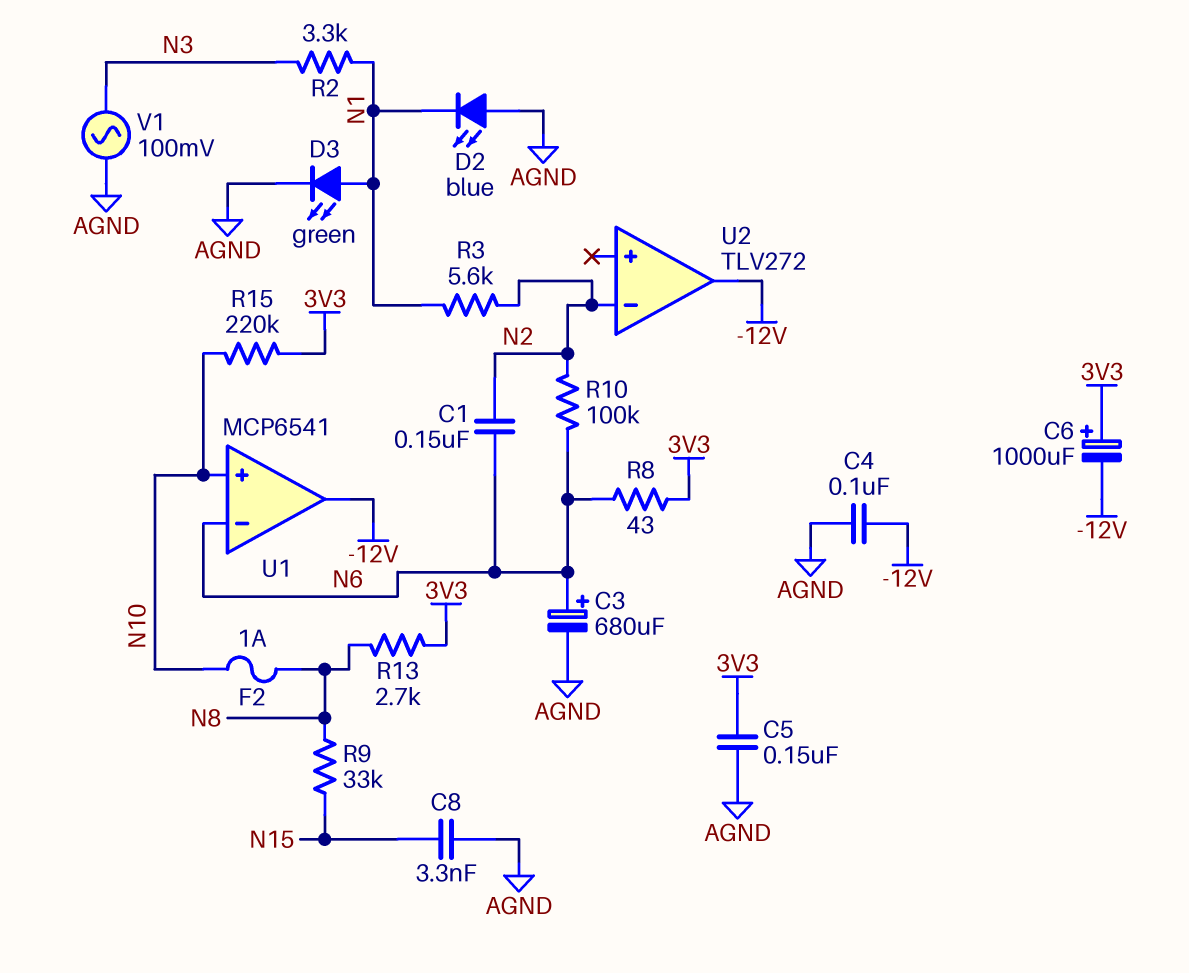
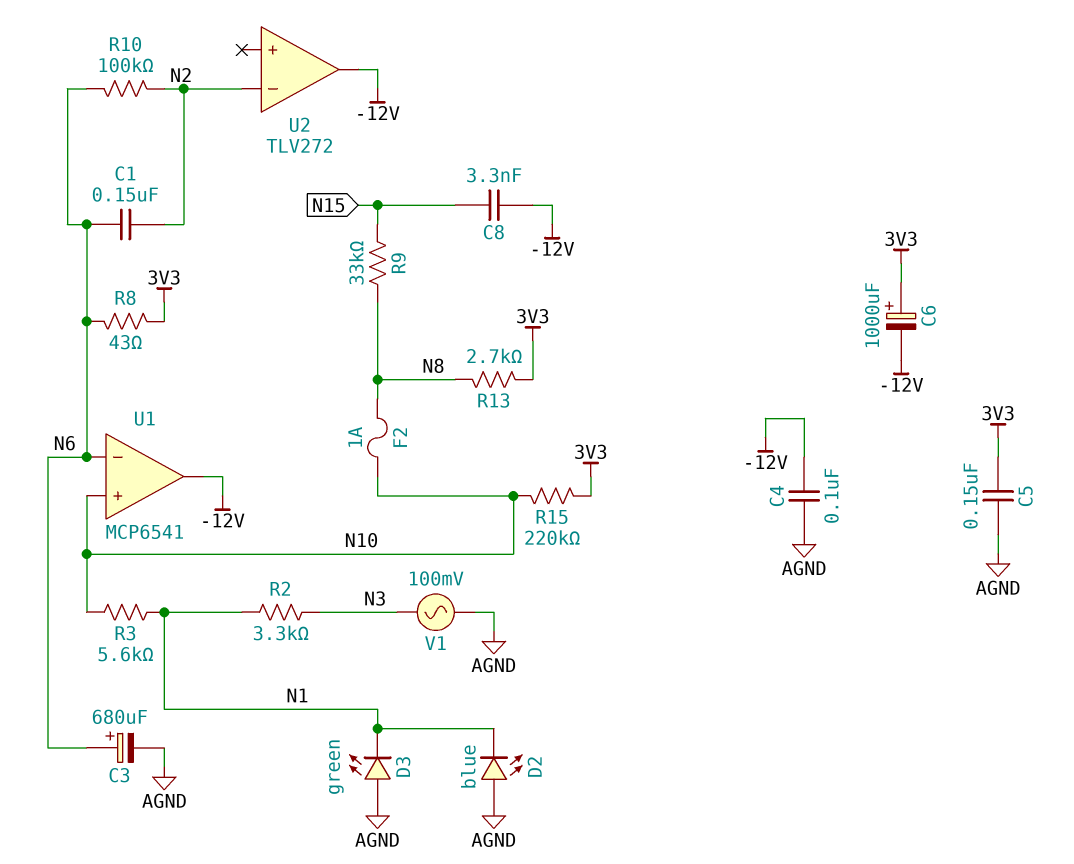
C8: 3.3nF (AGND, N15) -> 3.3nF (-12V, N15)
D3: LED green (A N1, K AGND) -> LED green (A AGND, K N1)
R3: 5.6k (N1, N2) -> 5.6k (N1, N10)

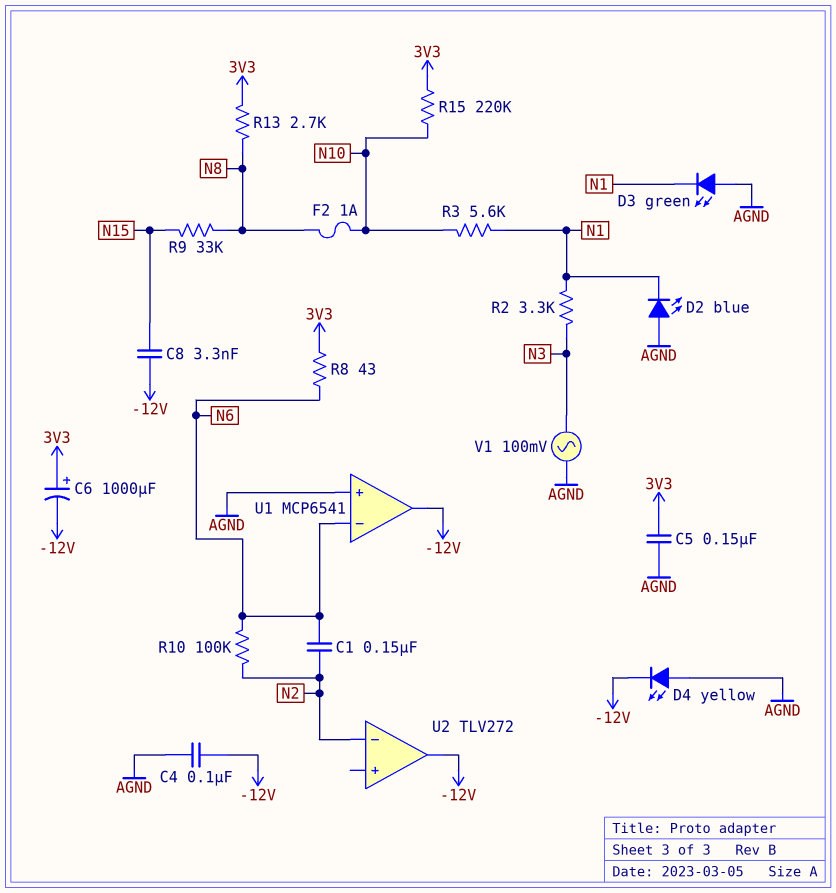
C3: 680uF (plus N6, minus AGND) -> none
D4: none -> LED yellow (A AGND, K -12V)
U1 pin in+: N10 -> AGND

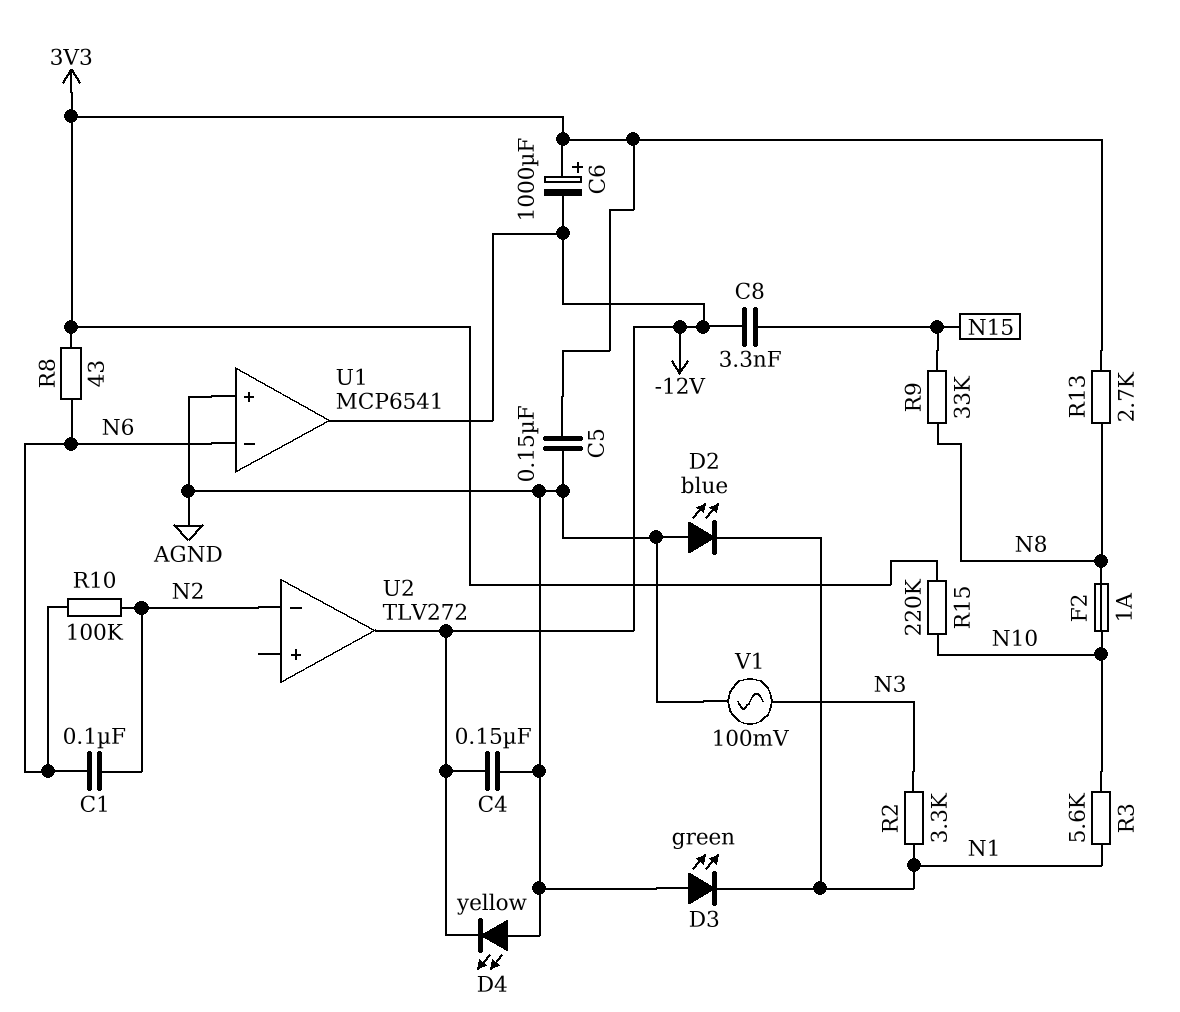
C1: 150nF (N2, N6) -> 100nF (N2, N6)
C4: 100nF (-12V, AGND) -> 150nF (-12V, AGND)

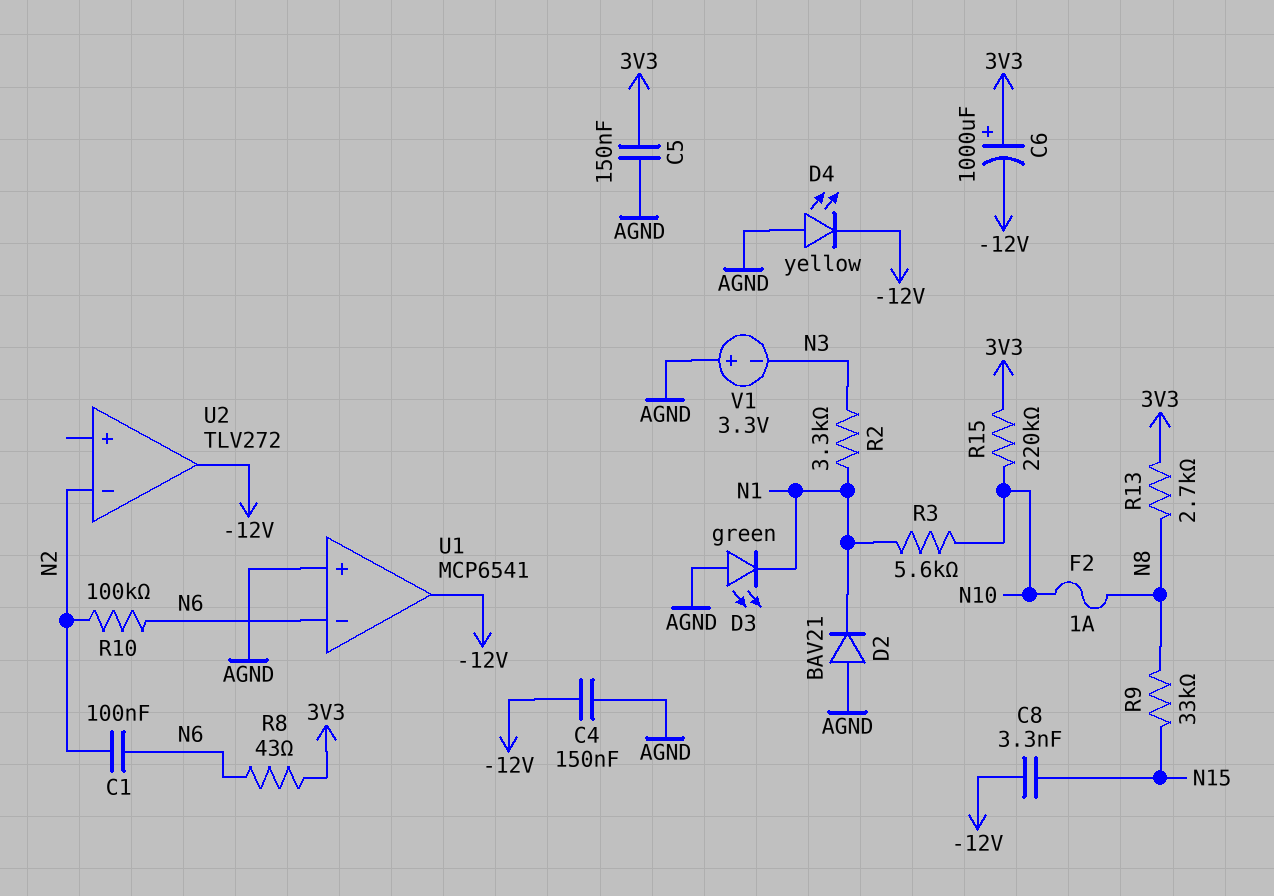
D2: LED blue (A AGND, K N1) -> diode BAV21 (A AGND, K N1)
V1: AC 100mV (AGND, N3) -> 3.3V (plus AGND, minus N3)

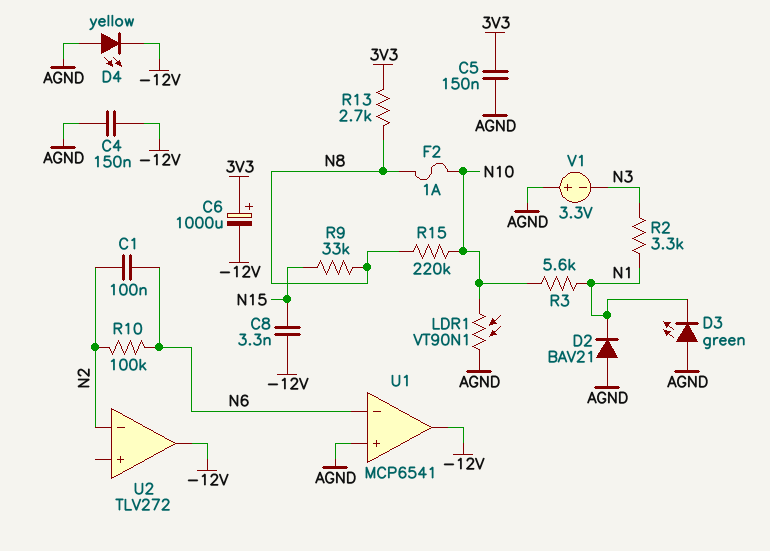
LDR1: none -> VT90N1 (AGND, N10)
R8: 43 (3V3, N6) -> none
R15: 220k (3V3, N10) -> 220k (N8, N10)

